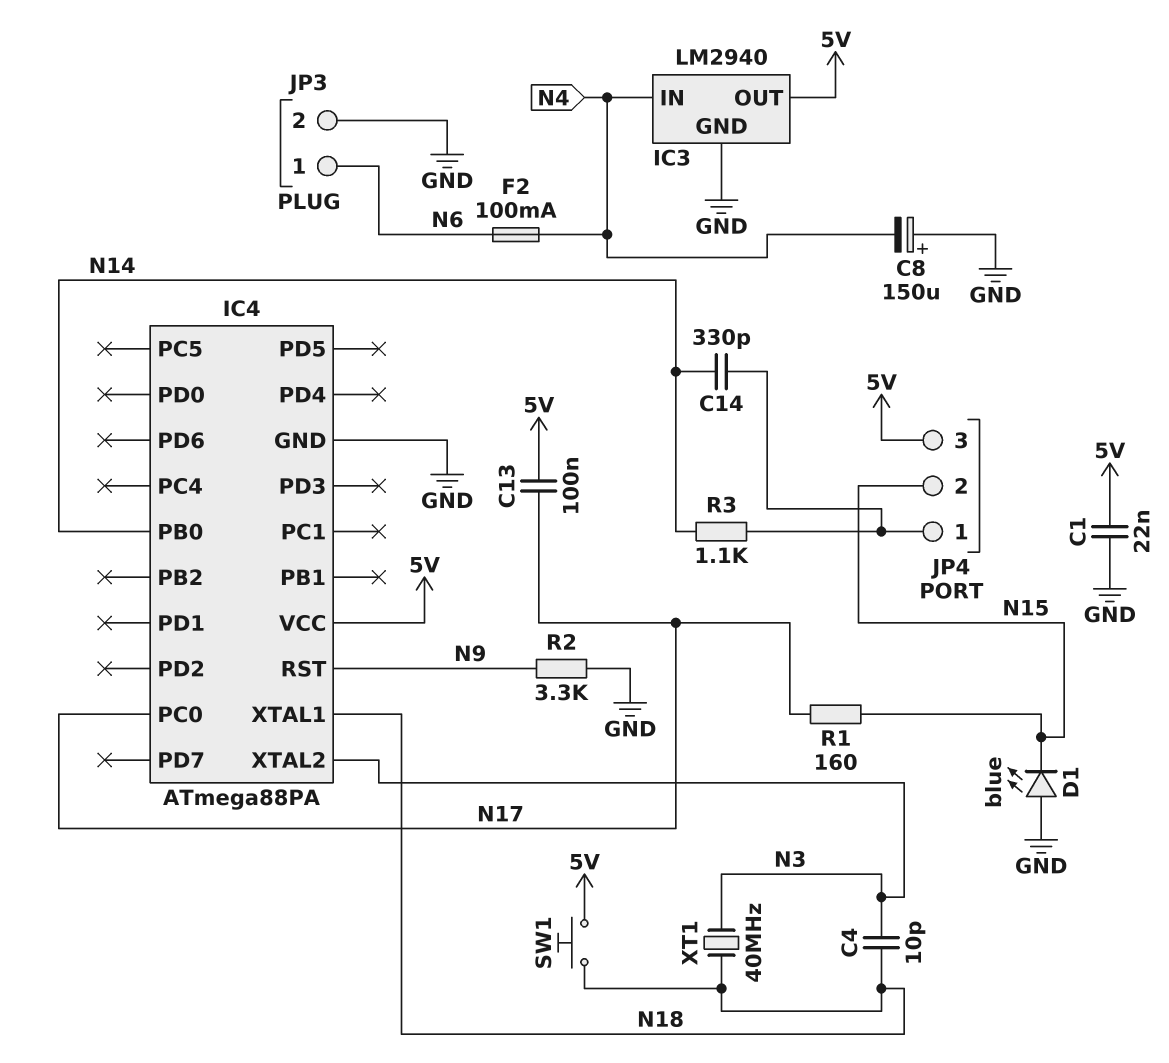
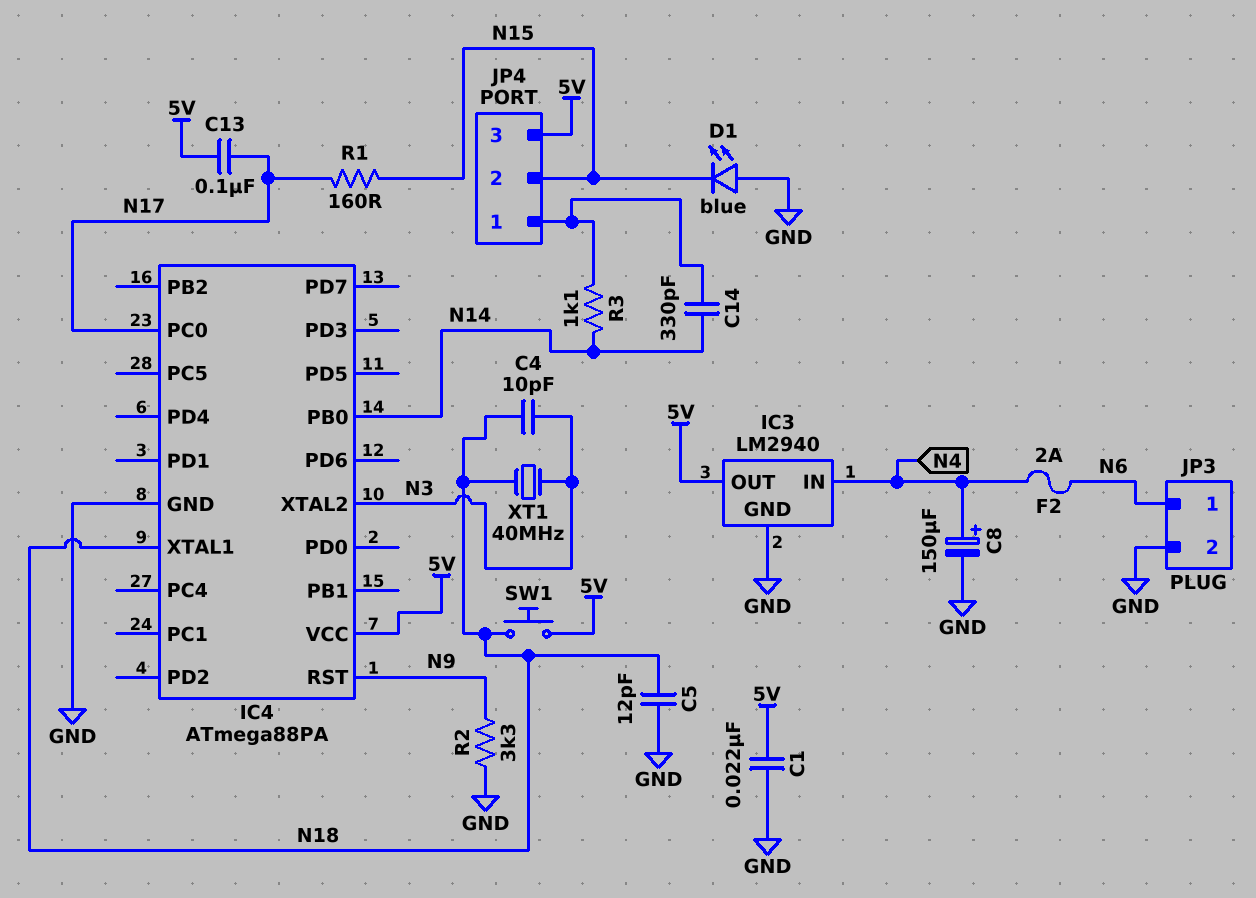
C5: none -> 12pF (GND, N18)
C8: 150uF (plus GND, minus N4) -> 150uF (plus N4, minus GND)
F2: 100mA (N4, N6) -> 2A (N4, N6)

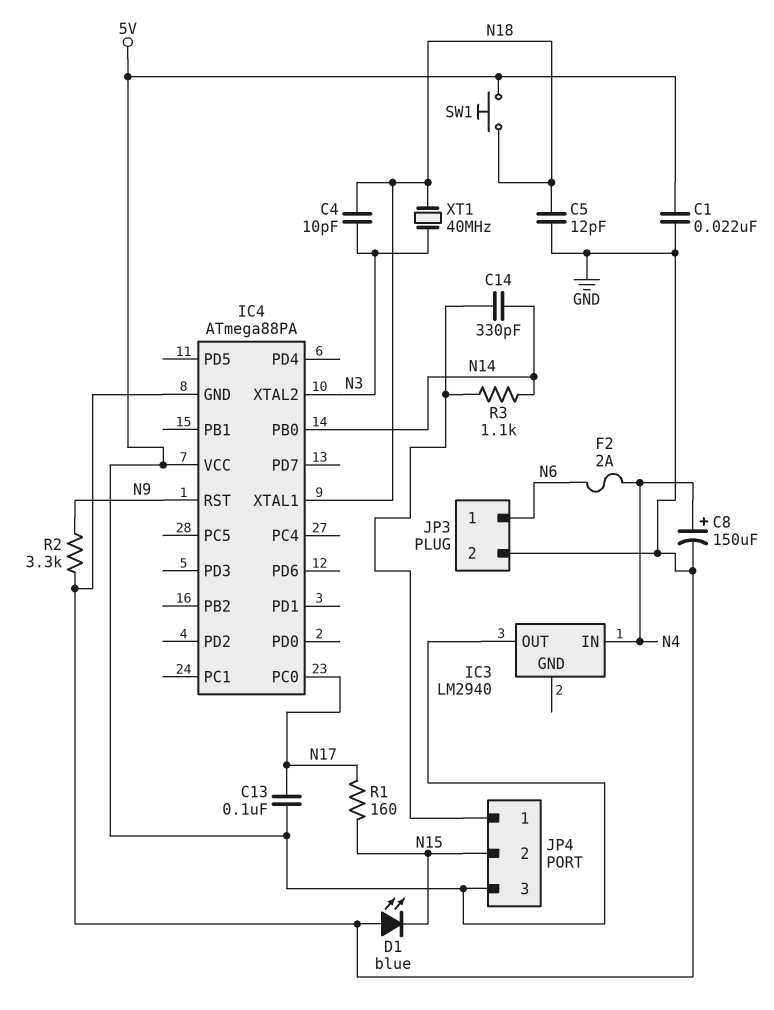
IC3 pin GND: GND -> none

